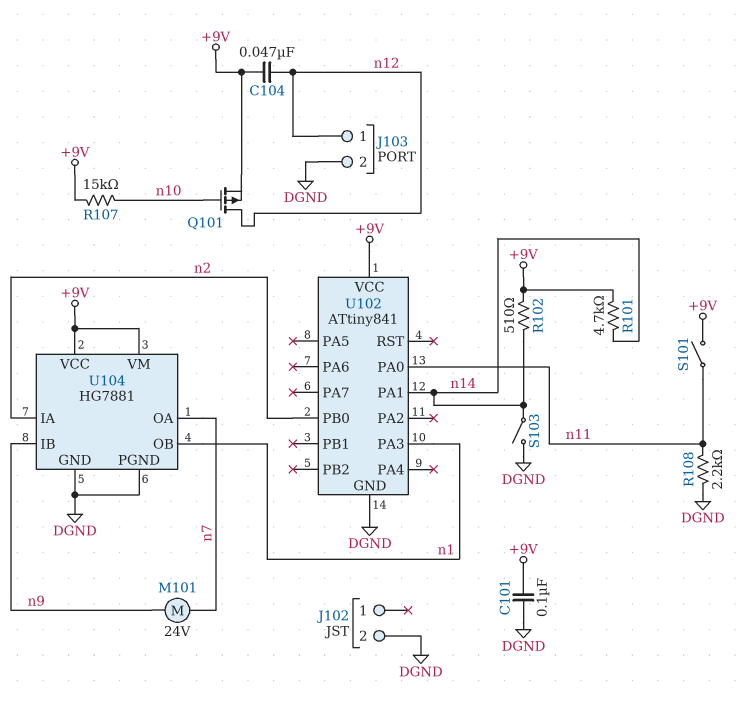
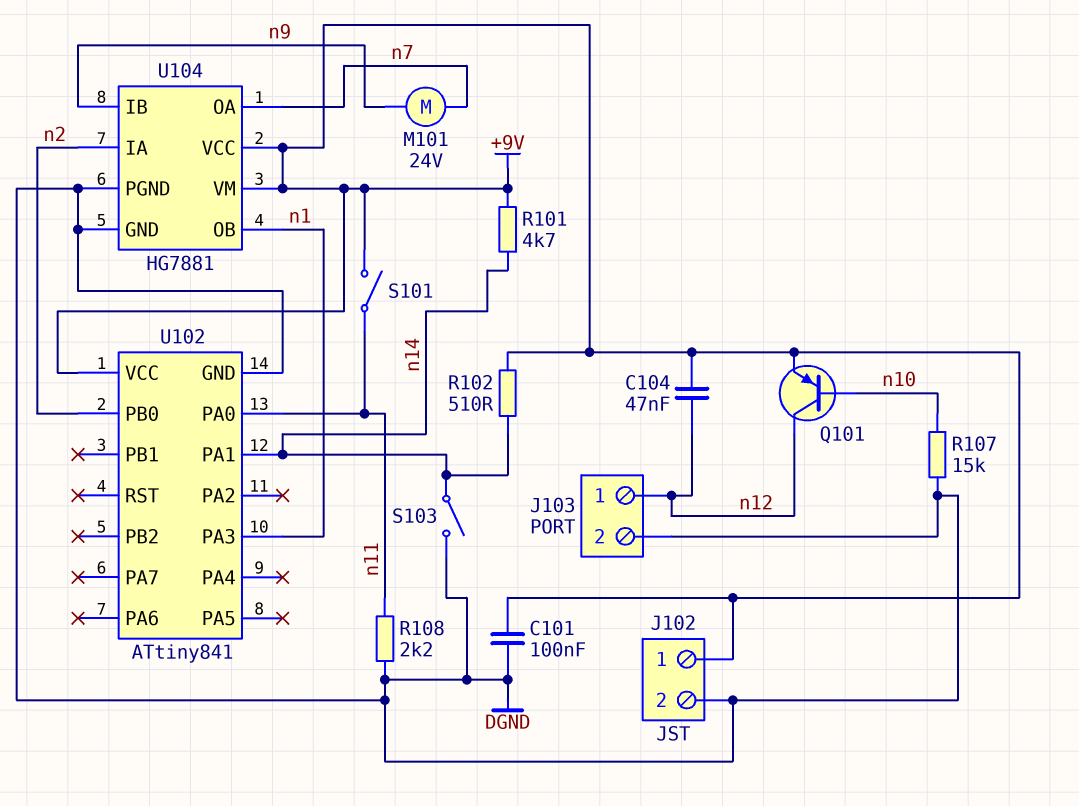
J102 pin 1: none -> +9V
Q101: PMOS (G n10, D n12, S +9V) -> PNP (B n10, C n12, E +9V)
R107: 15k (+9V, n10) -> 15k (DGND, n10)

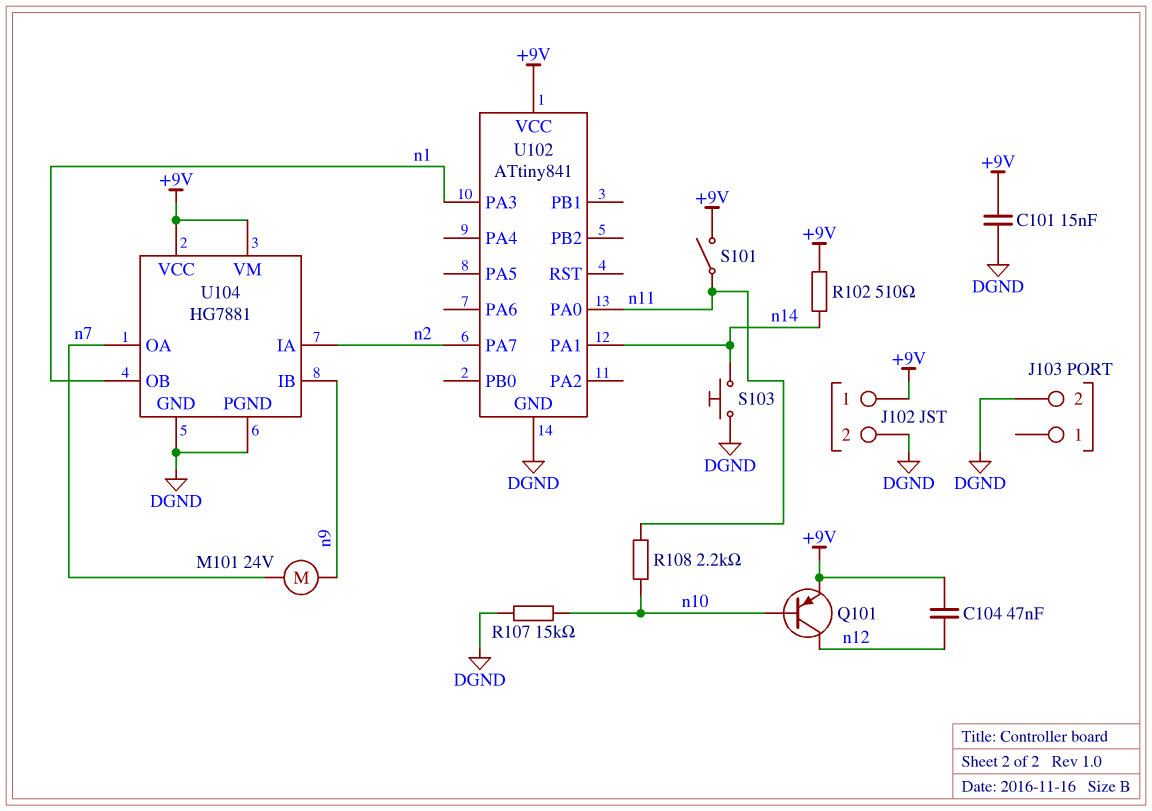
C101: 100nF (+9V, DGND) -> 15nF (+9V, DGND)
J103 pin 1: n12 -> none
R101: 4.7k (+9V, n14) -> none
R108: 2.2k (DGND, n11) -> 2.2k (n10, n11)
S103: switch (DGND, n14) -> button (DGND, n14)
U102 pin PA7: none -> n2
U102 pin PB0: n2 -> none

